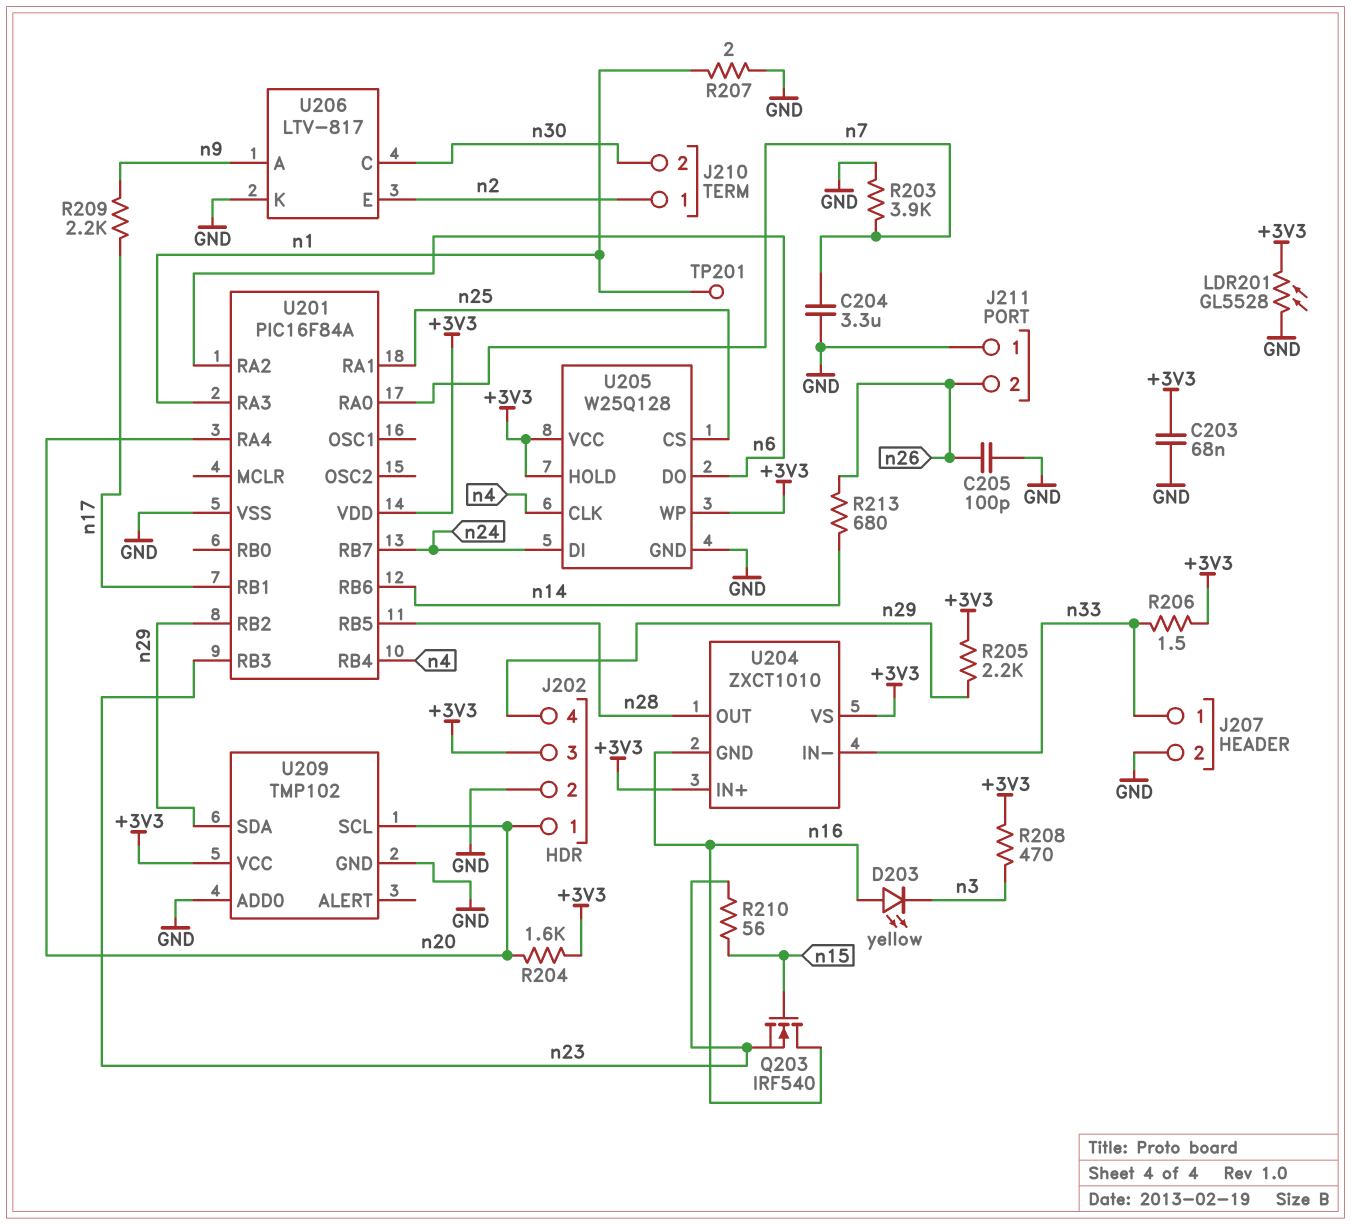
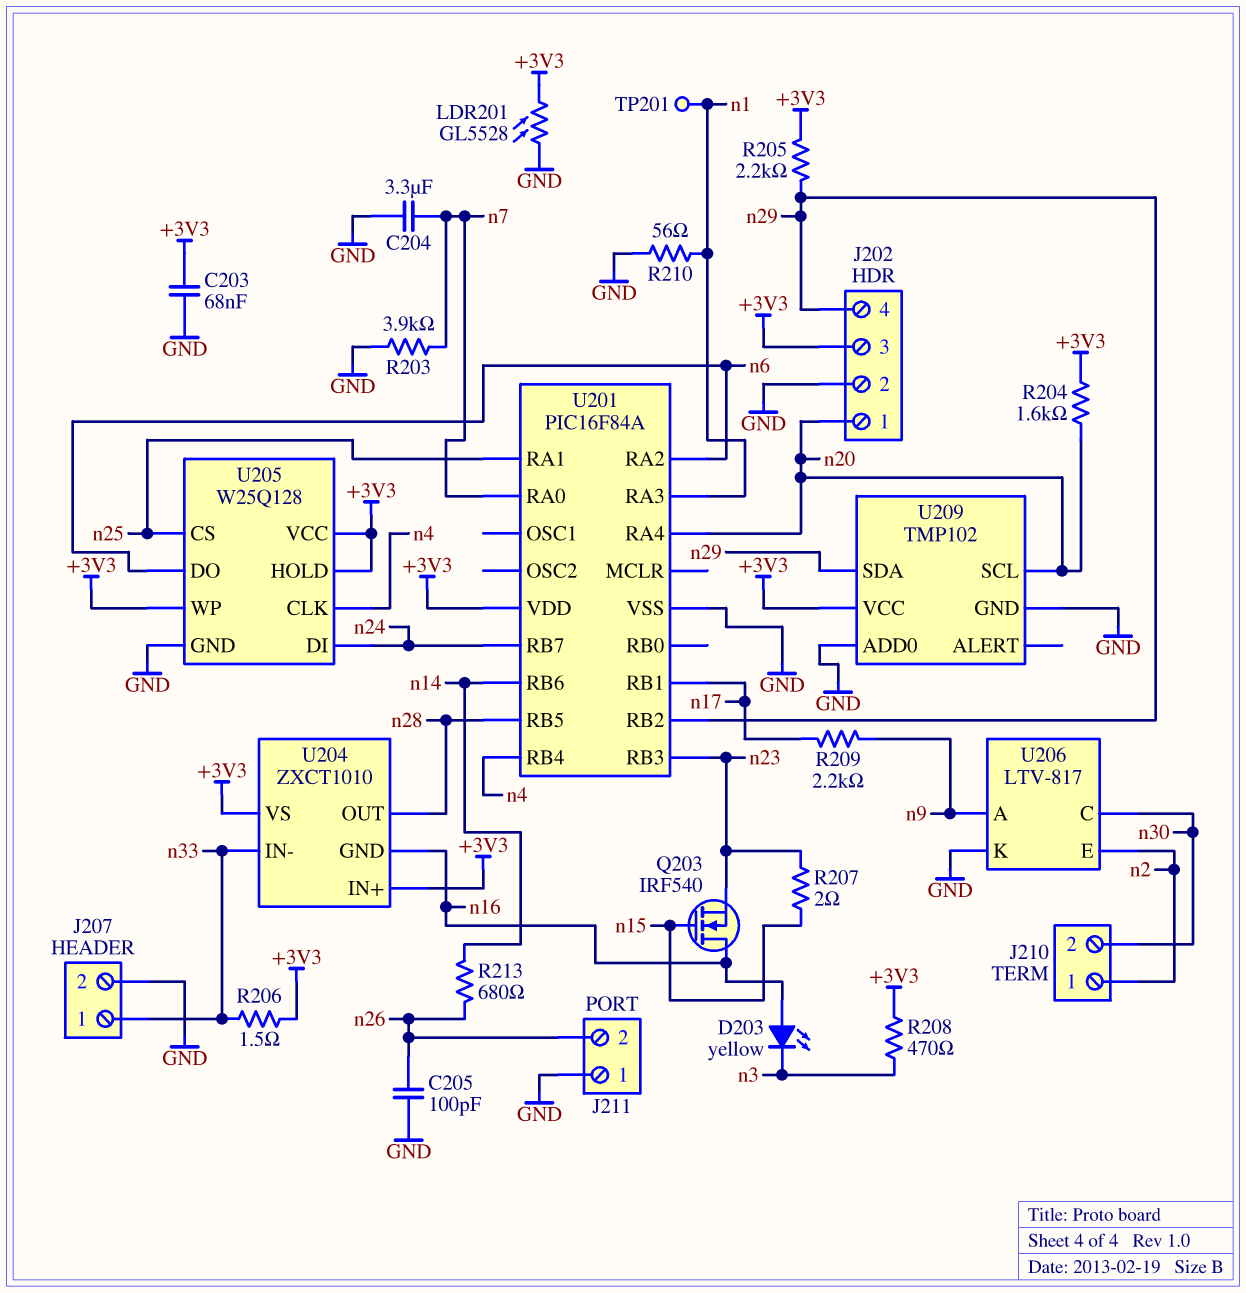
R207: 2 (GND, n1) -> 2 (n15, n23)
R210: 56 (n15, n23) -> 56 (GND, n1)

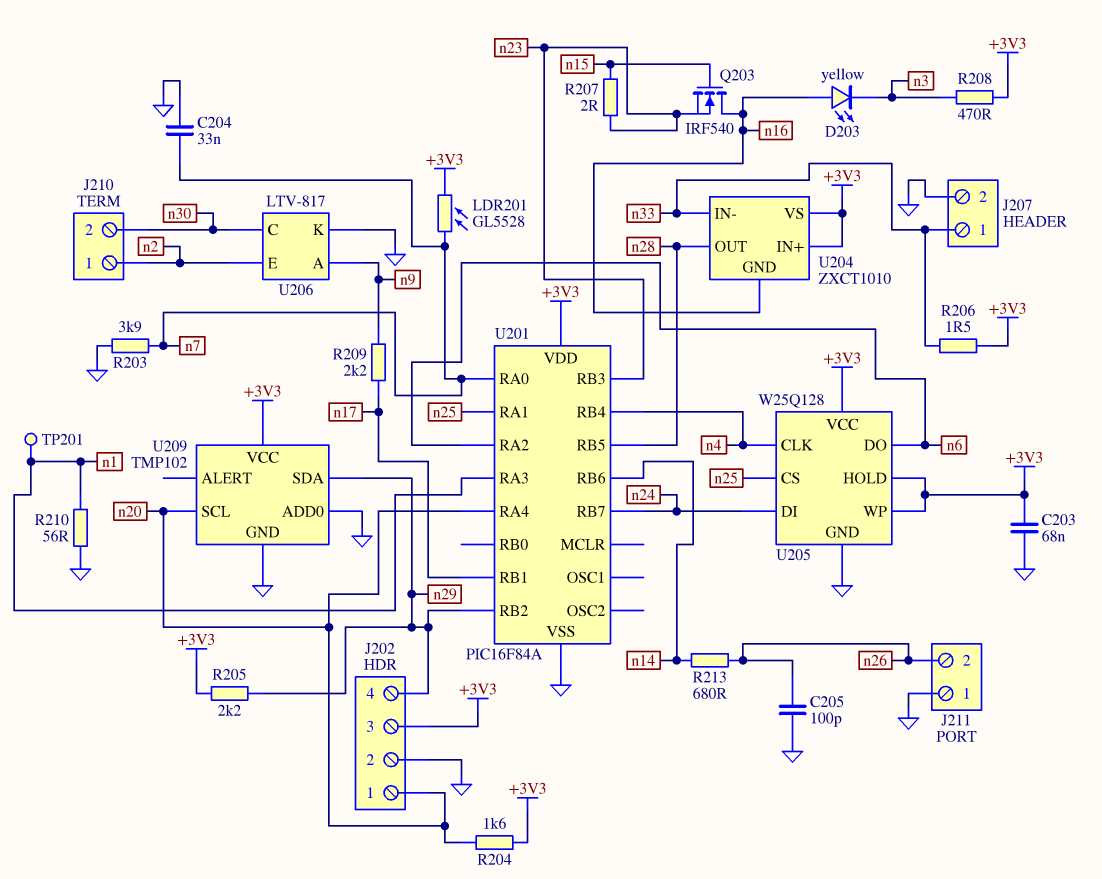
C204: 3.3uF (GND, n7) -> 33nF (GND, n7)
LDR201: GL5528 (+3V3, GND) -> GL5528 (+3V3, n7)

